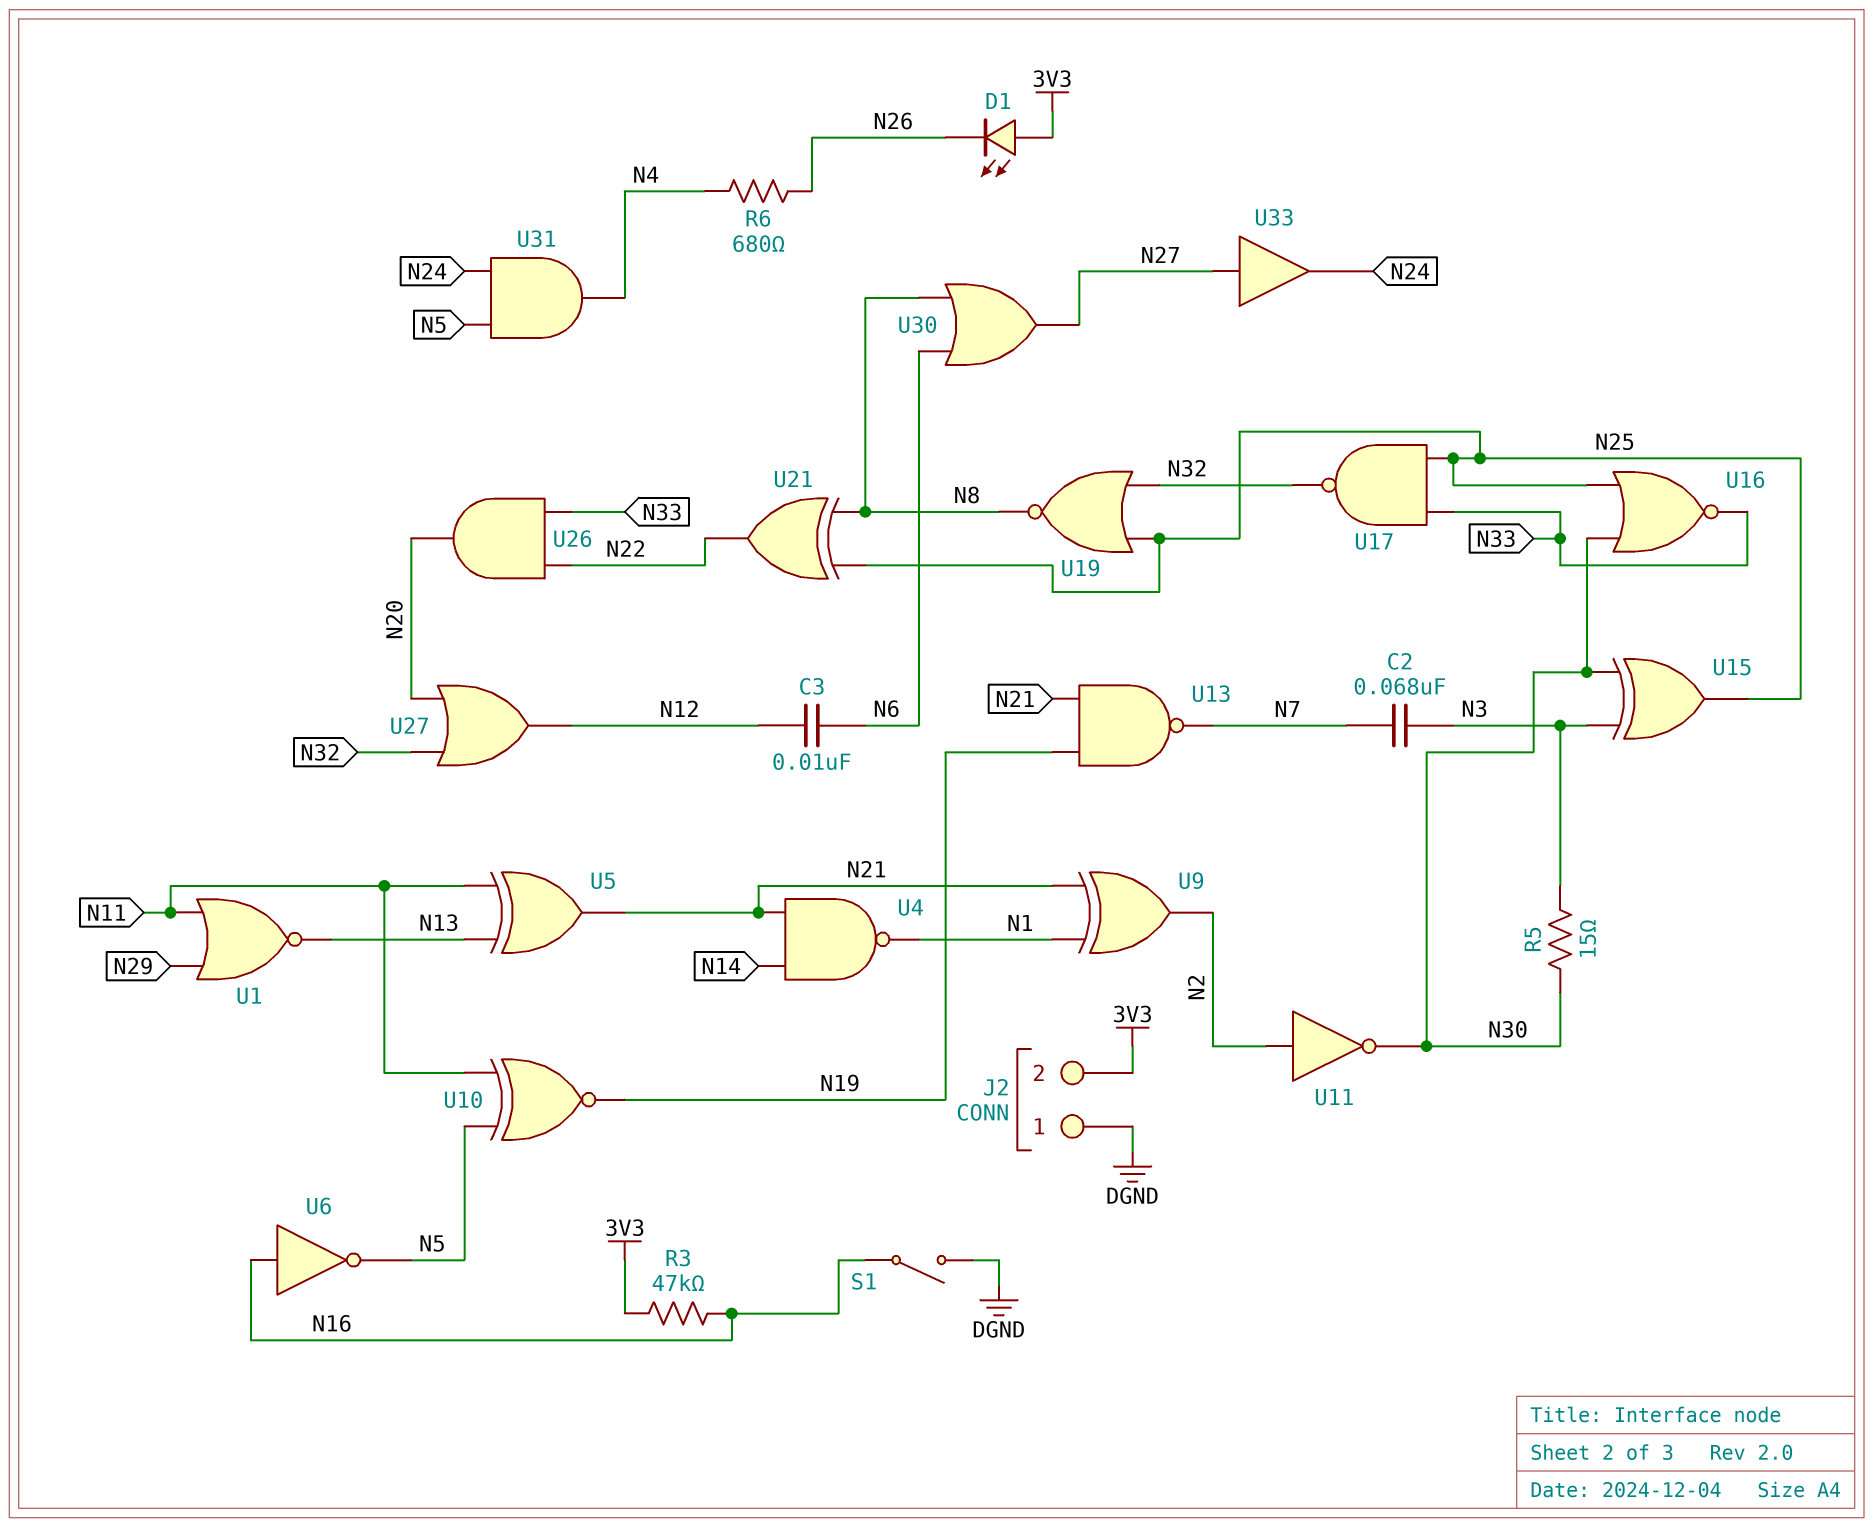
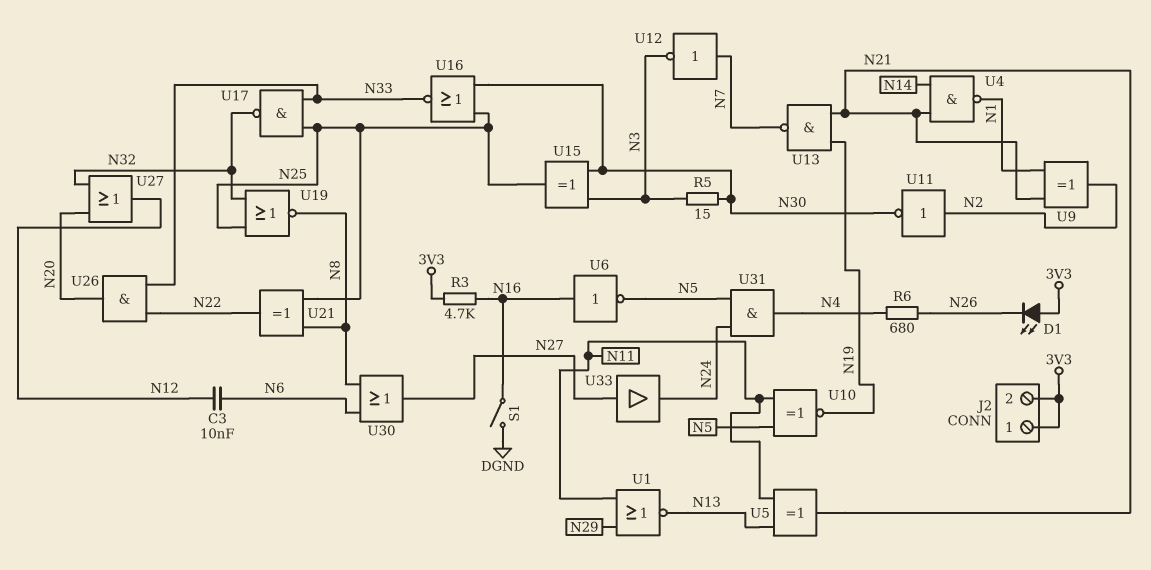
C2: 68nF (N3, N7) -> none
J2 pin 1: DGND -> 3V3
R3: 47k (3V3, N16) -> 4.7k (3V3, N16)
U12: none -> NOT (in N7, out N3)

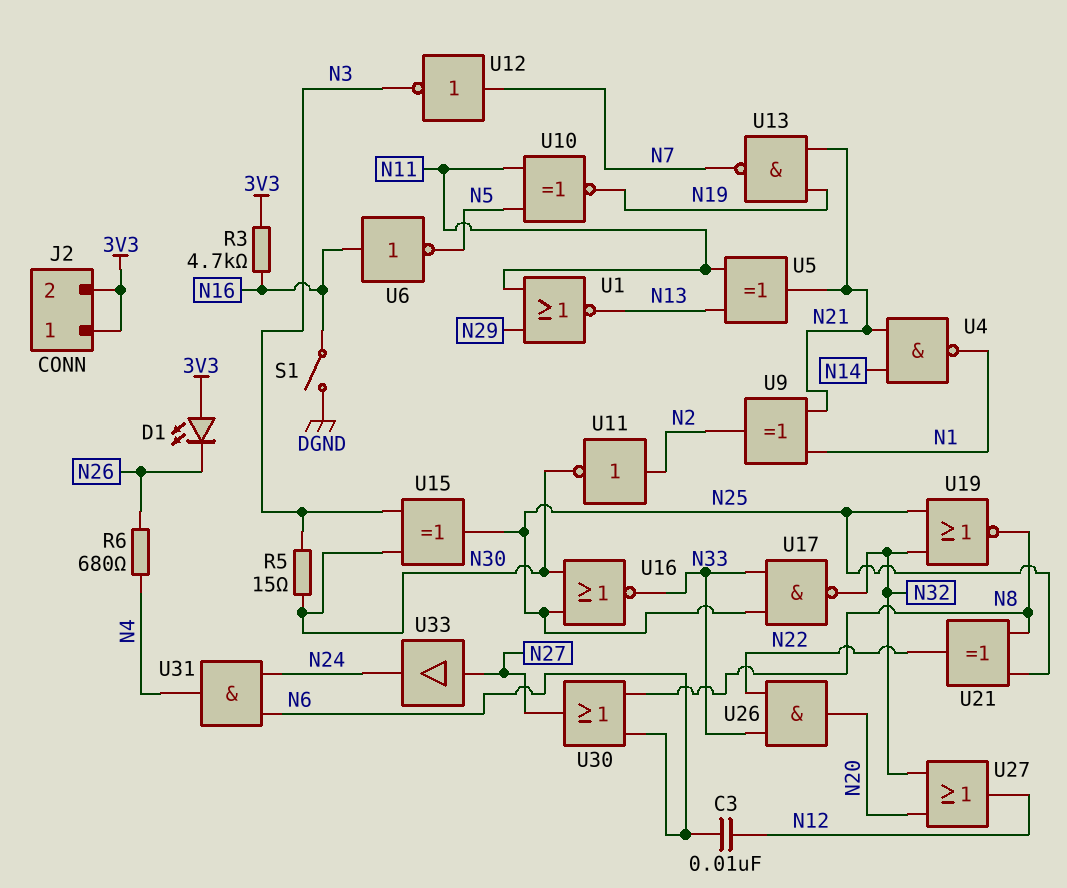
U31: AND (in N5, in N24, out N4) -> AND (in N6, in N24, out N4)

